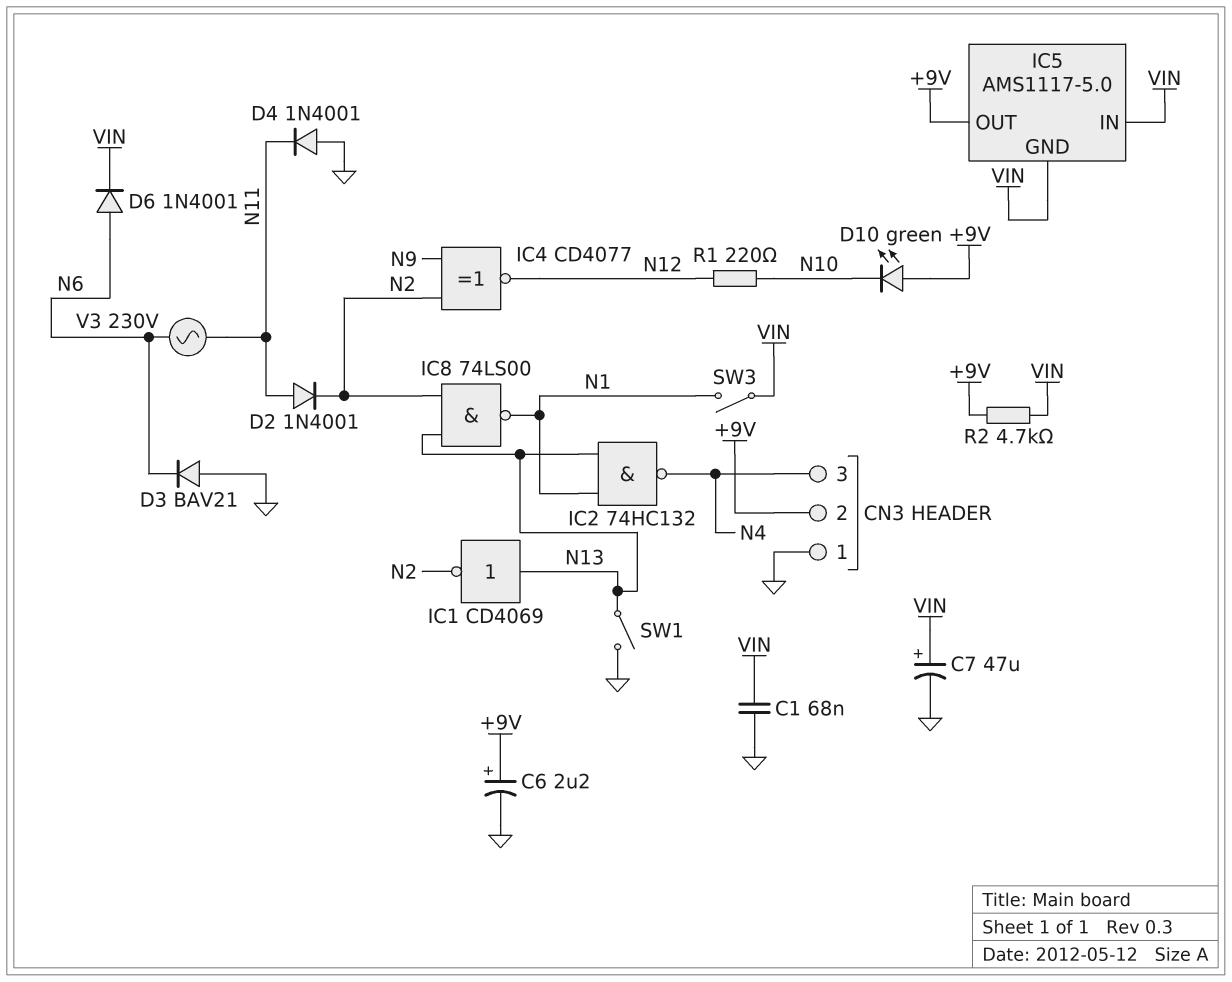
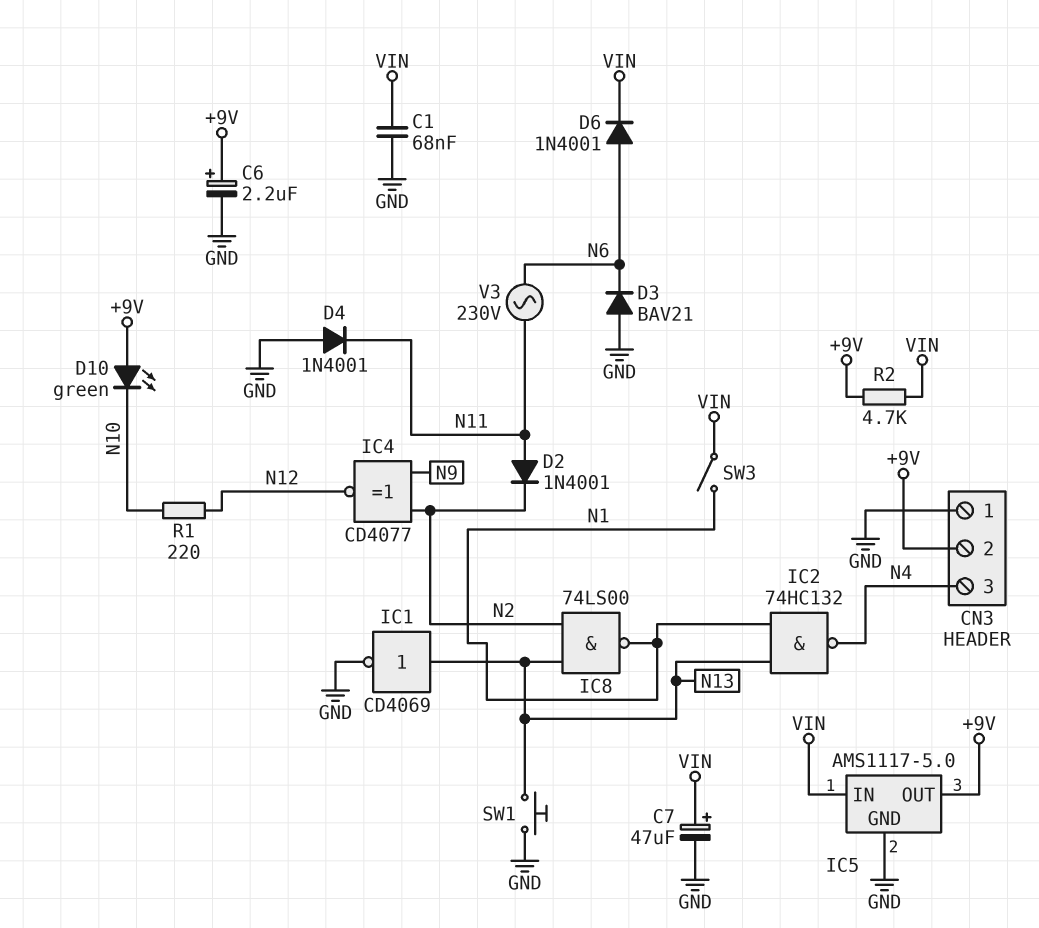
IC1: NOT CD4069 (in N13, out N2) -> NOT CD4069 (in N13, out GND)
IC5 pin GND: VIN -> GND
SW1: switch (GND, N13) -> button (GND, N13)

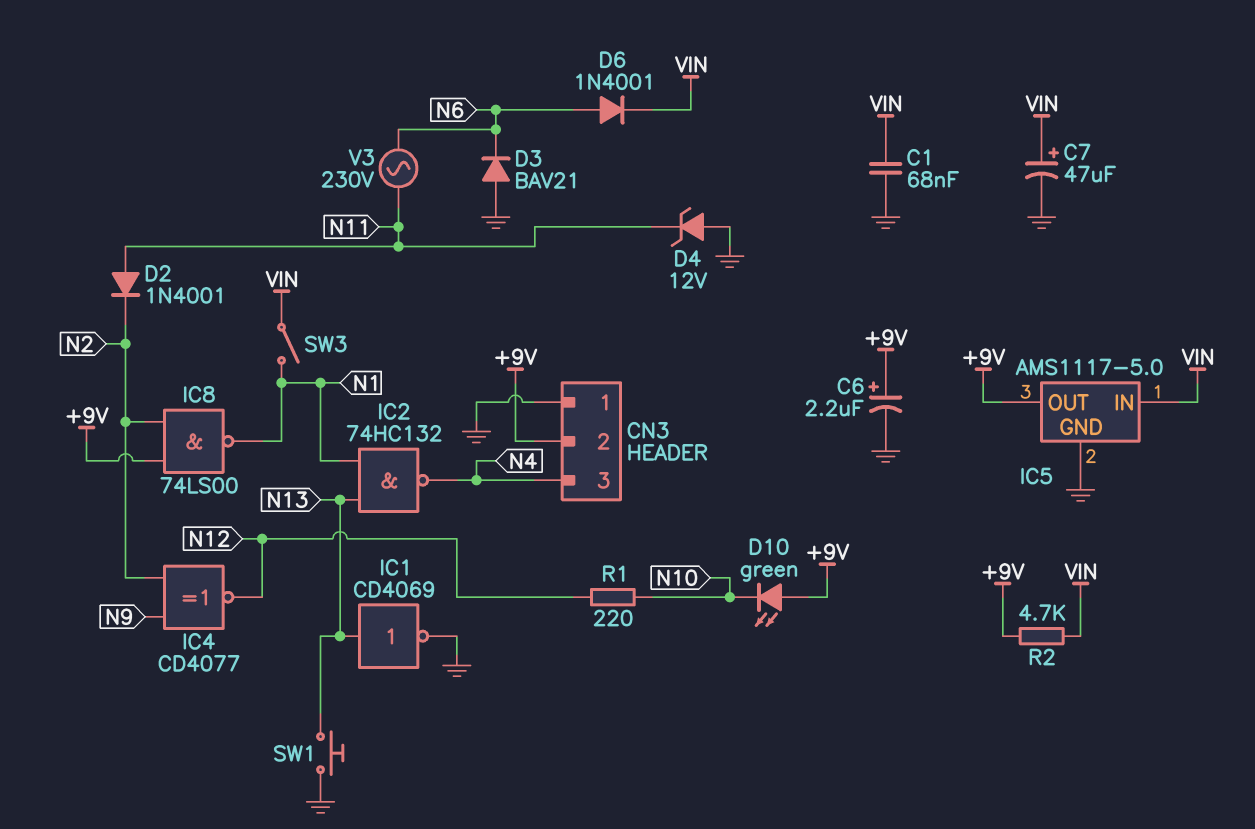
D4: diode 1N4001 (A GND, K N11) -> zener 12V (A GND, K N11)
IC8: NAND 74LS00 (in N2, in N13, out N1) -> NAND 74LS00 (in +9V, in N2, out N1)

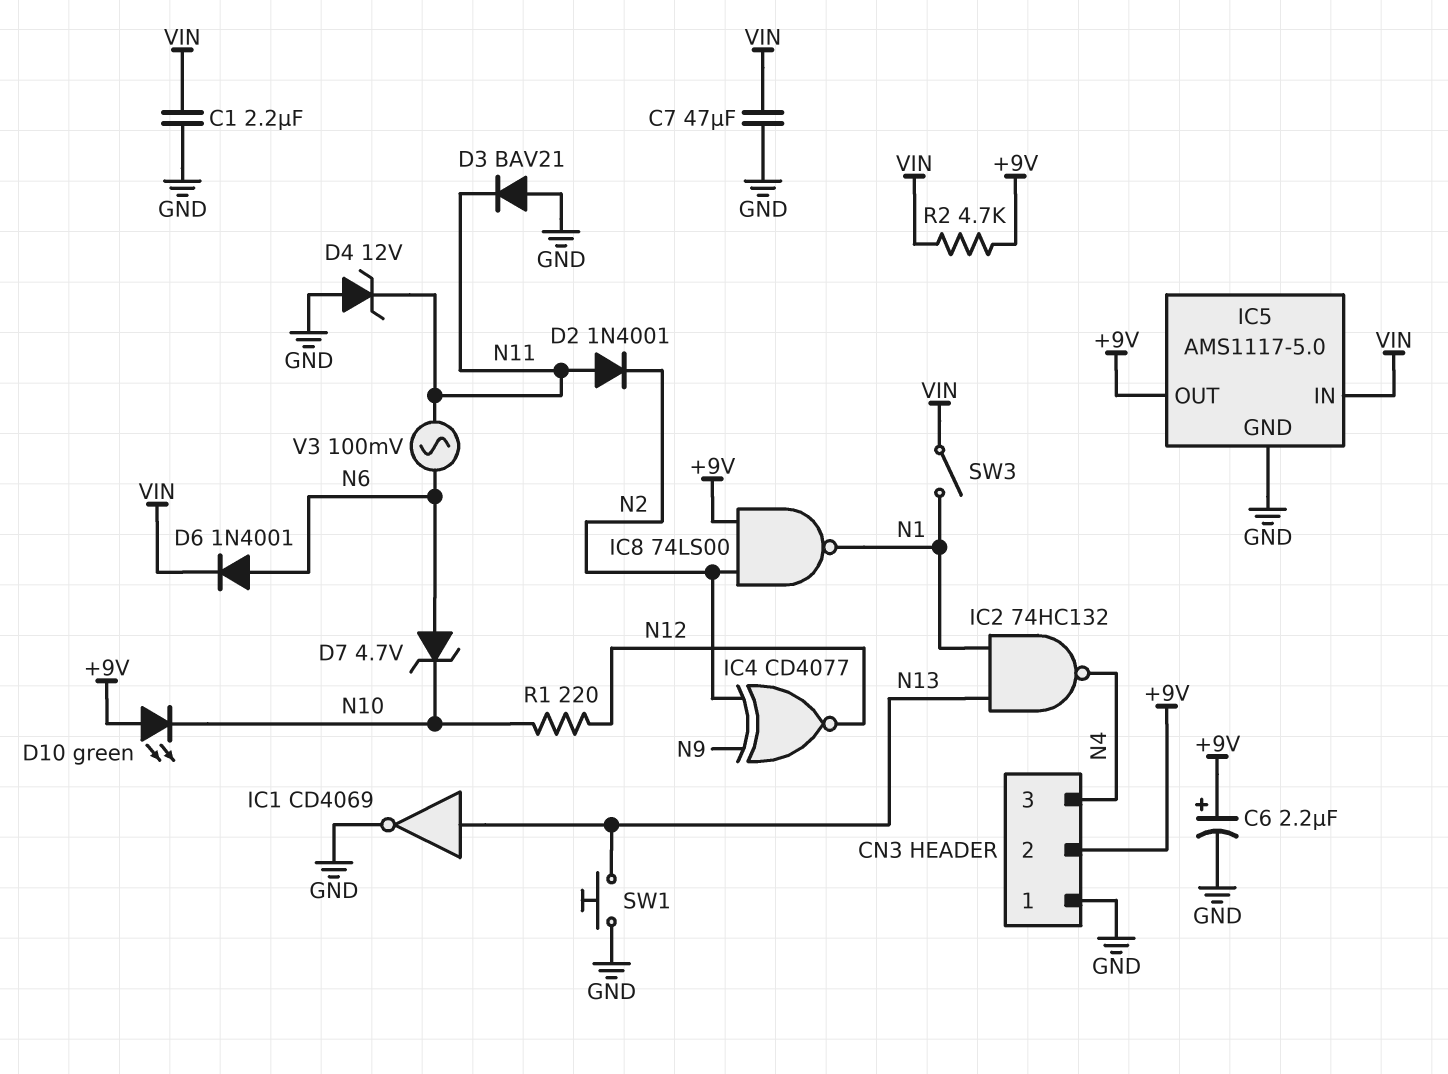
C1: 68nF (GND, VIN) -> 2.2uF (GND, VIN)
C7: 47uF (plus VIN, minus GND) -> 47uF (GND, VIN)
D3: diode BAV21 (A GND, K N6) -> diode BAV21 (A GND, K N11)
D7: none -> zener 4.7V (A N6, K N10)
V3: AC 230V (N6, N11) -> AC 100mV (N6, N11)

